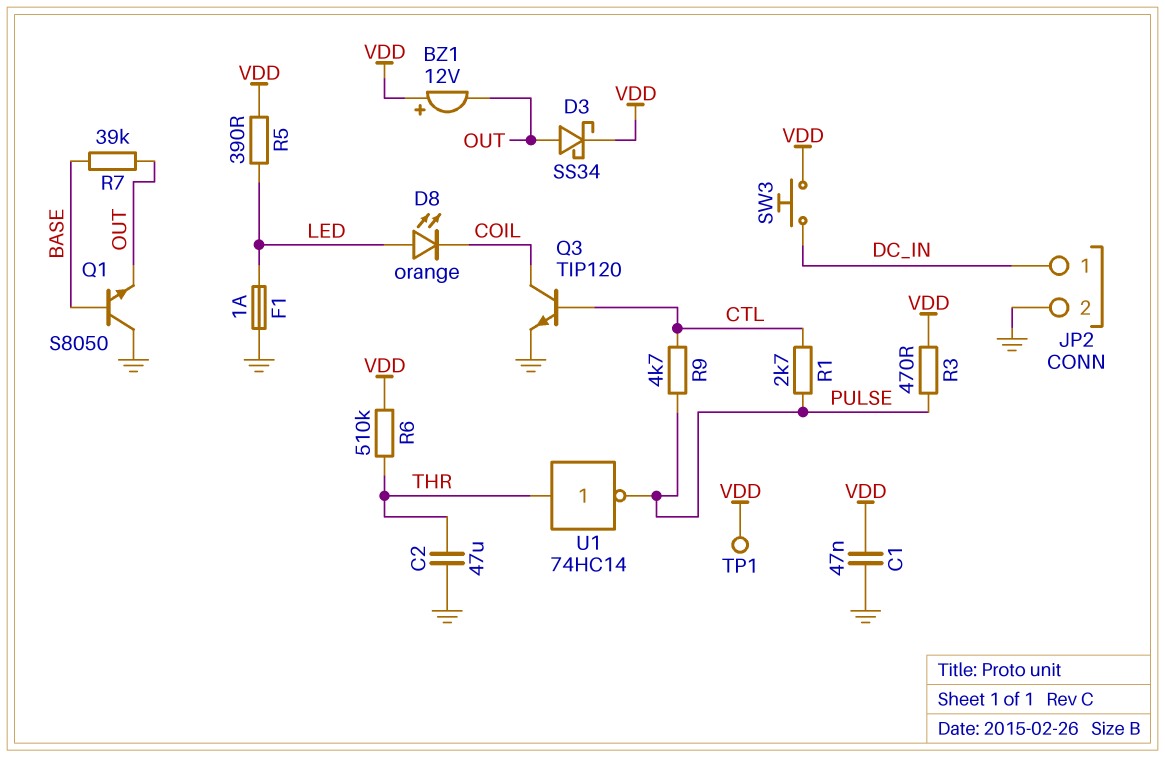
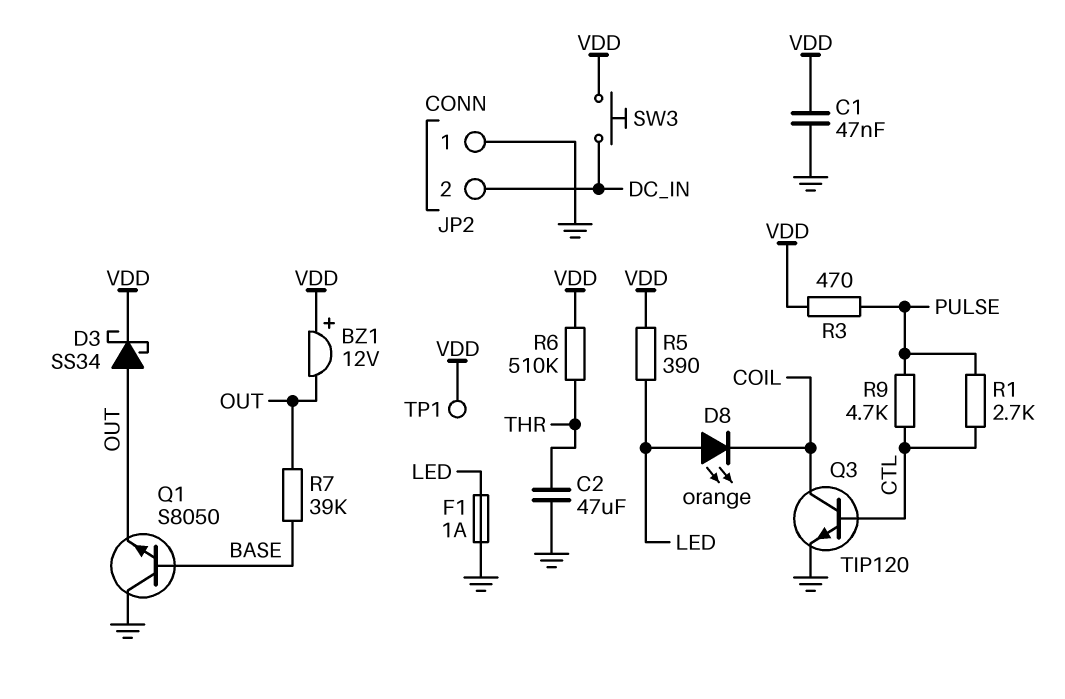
JP2 pin 1: DC_IN -> GND
JP2 pin 2: GND -> DC_IN
U1: NOT 74HC14 (in THR, out PULSE) -> none

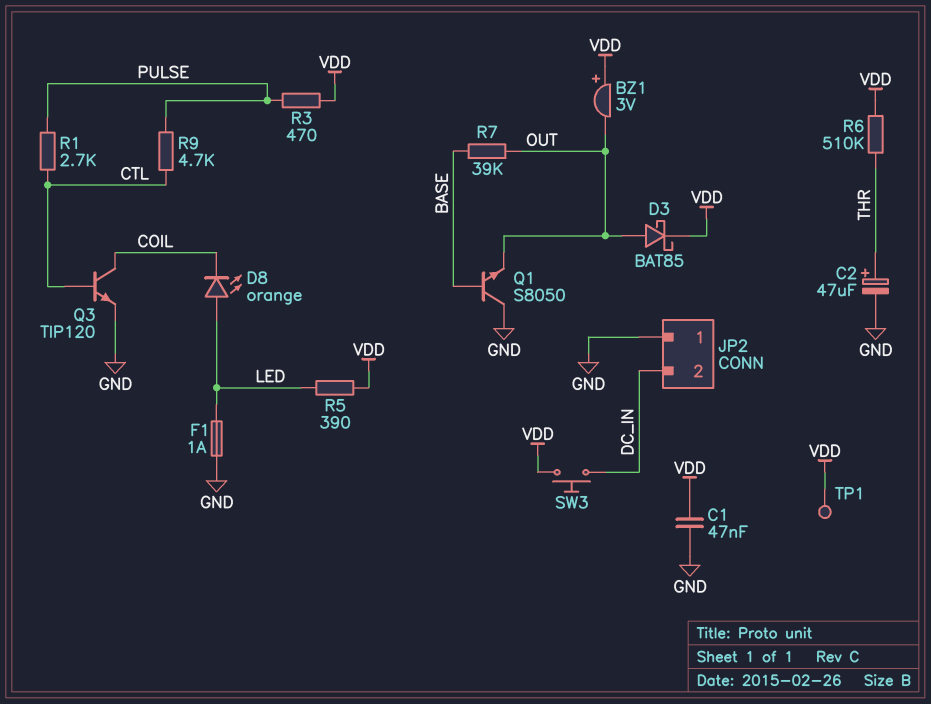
BZ1: buzzer 12V (plus VDD, minus OUT) -> buzzer 3V (plus VDD, minus OUT)
C2: 47uF (GND, THR) -> 47uF (plus THR, minus GND)
D3: schottky SS34 (A OUT, K VDD) -> schottky BAT85 (A OUT, K VDD)

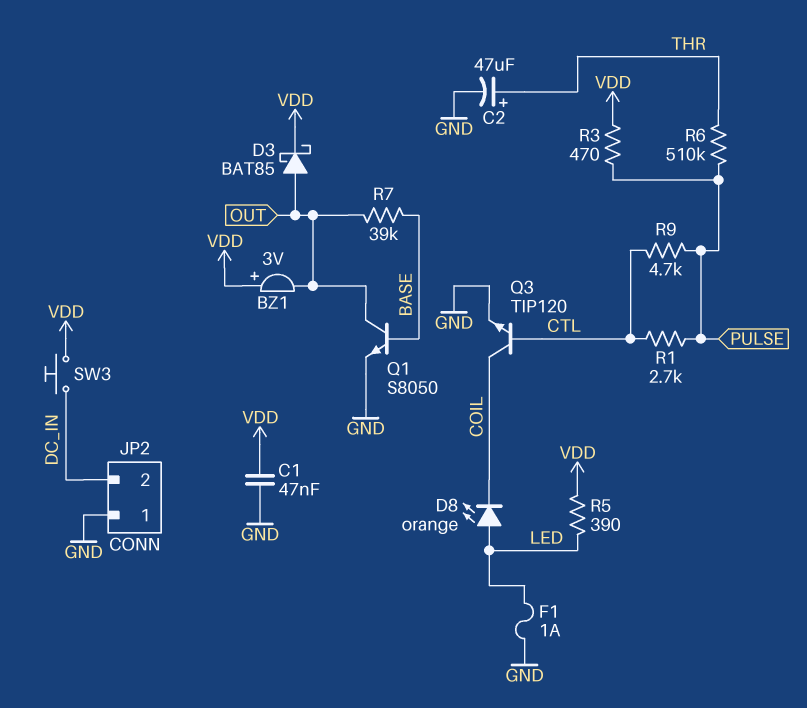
Q1: NPN S8050 (B BASE, C GND, E OUT) -> NPN S8050 (B BASE, C OUT, E GND)
R6: 510k (THR, VDD) -> 510k (PULSE, THR)
TP1: test point (VDD) -> none

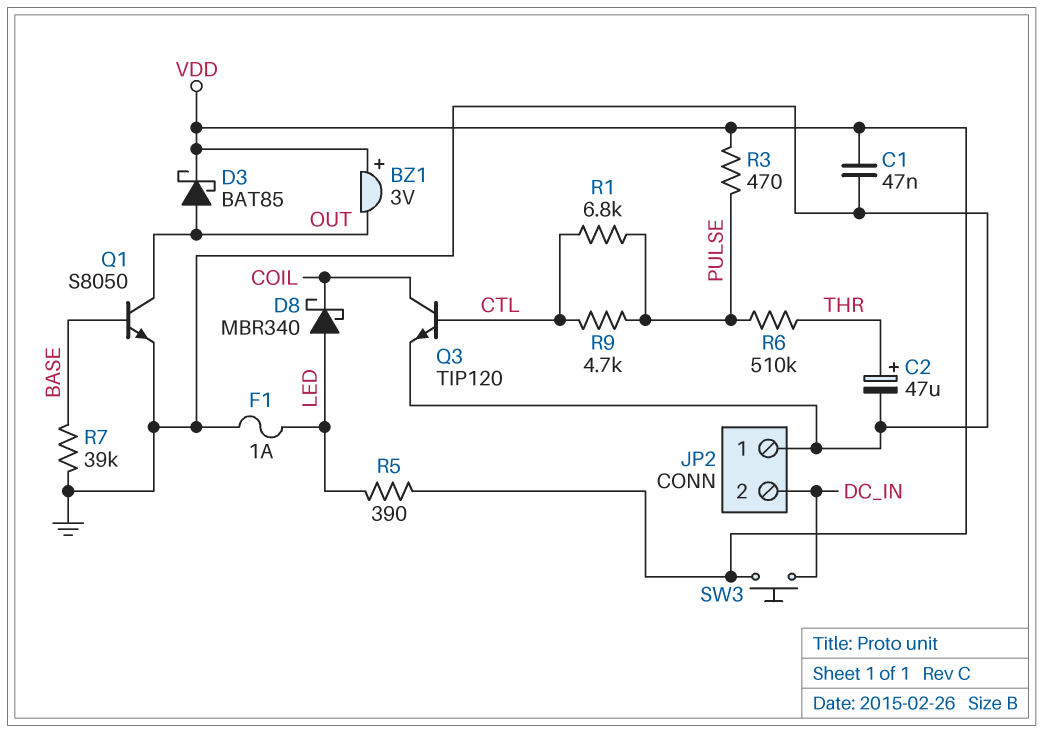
D8: LED orange (A LED, K COIL) -> schottky MBR340 (A LED, K COIL)
R1: 2.7k (CTL, PULSE) -> 6.8k (CTL, PULSE)
R7: 39k (BASE, OUT) -> 39k (BASE, GND)

